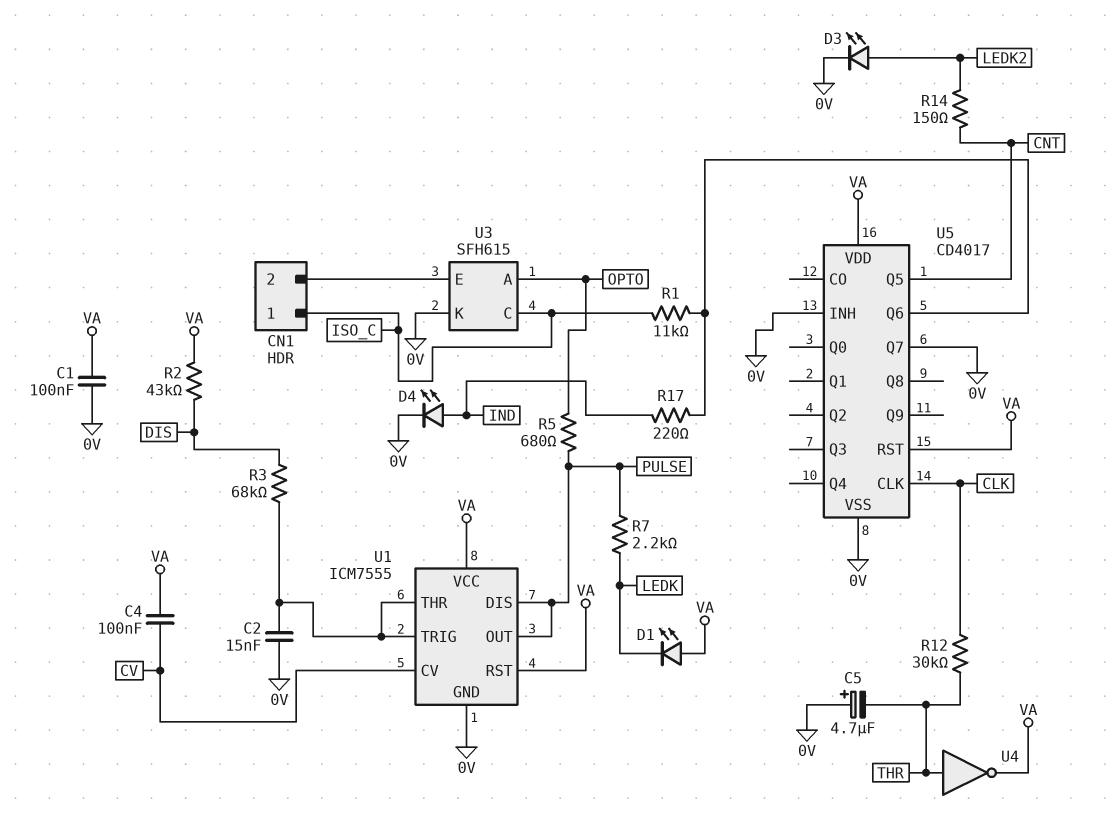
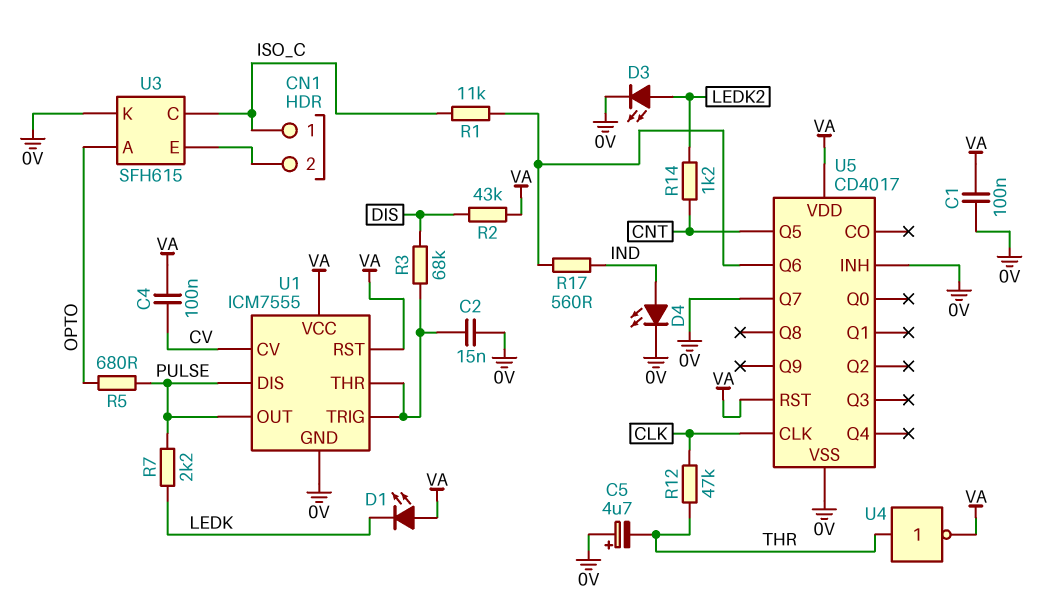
R12: 30k (CLK, THR) -> 47k (CLK, THR)
R14: 150 (CNT, LEDK2) -> 1.2k (CNT, LEDK2)
R17: 220 (IND, U5/Q6) -> 560 (IND, U5/Q6)

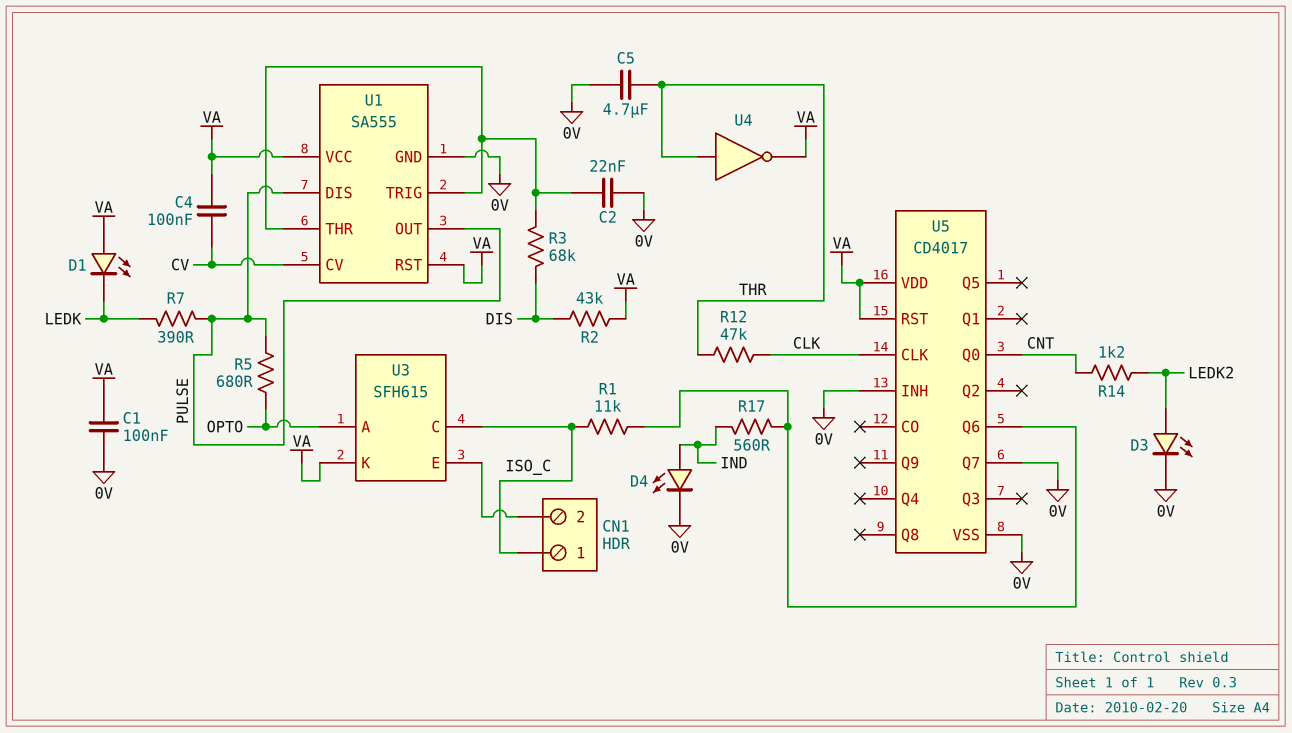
C2: 15nF (0V, U1/THR) -> 22nF (0V, U1/THR)
C5: 4.7uF (plus 0V, minus THR) -> 4.7uF (0V, THR)
R7: 2.2k (LEDK, PULSE) -> 390 (LEDK, PULSE)
U1: ICM7555 -> SA555
U3 pin K: 0V -> VA
U5 pin Q0: none -> CNT
U5 pin Q5: CNT -> none

